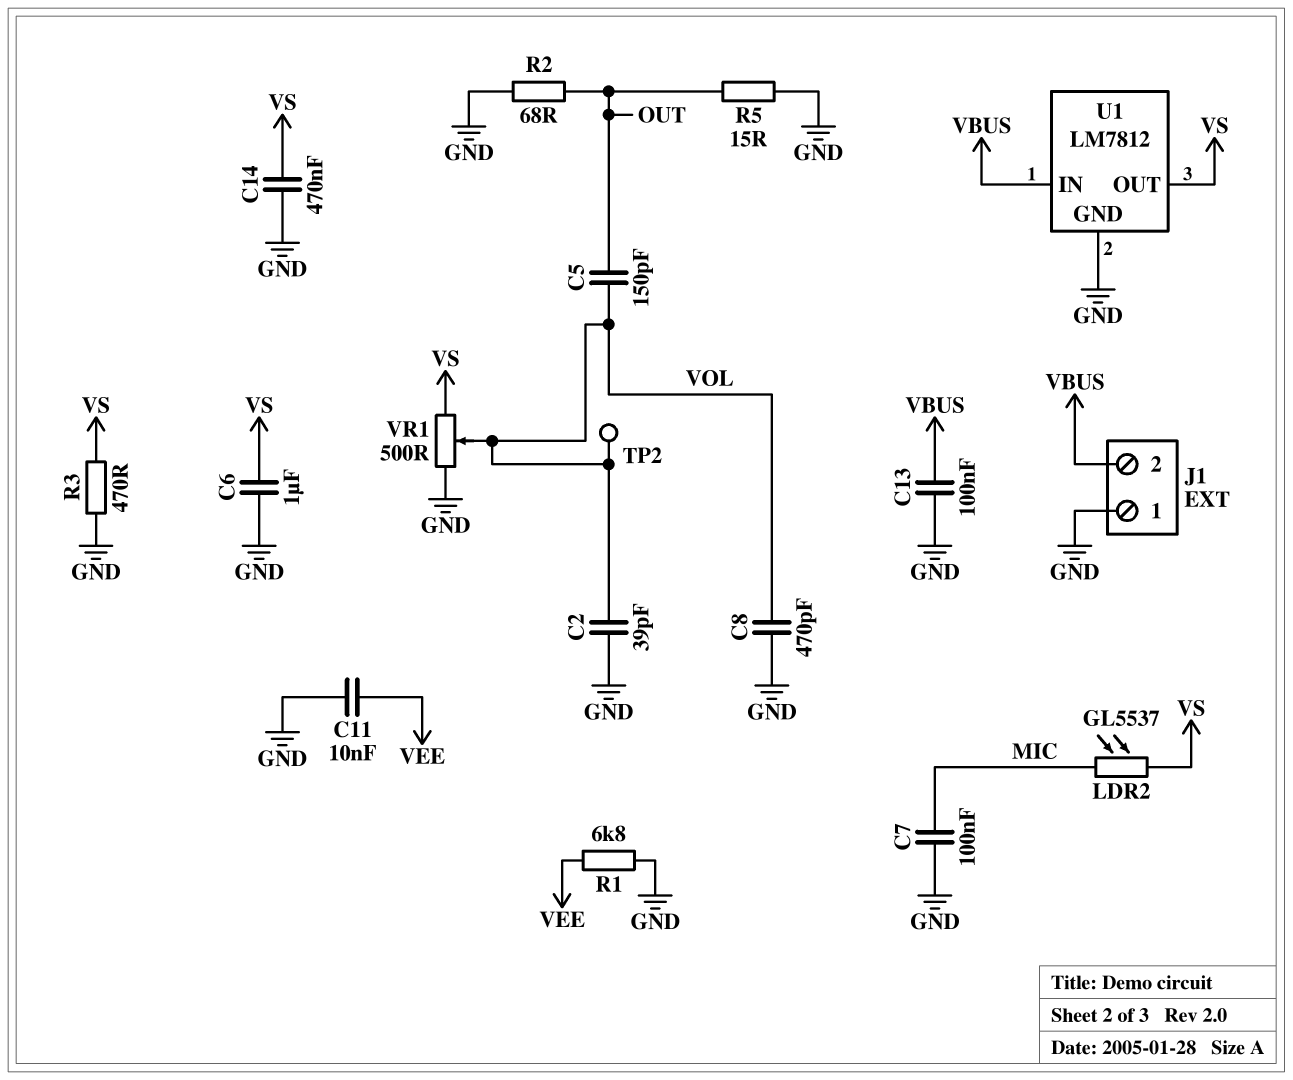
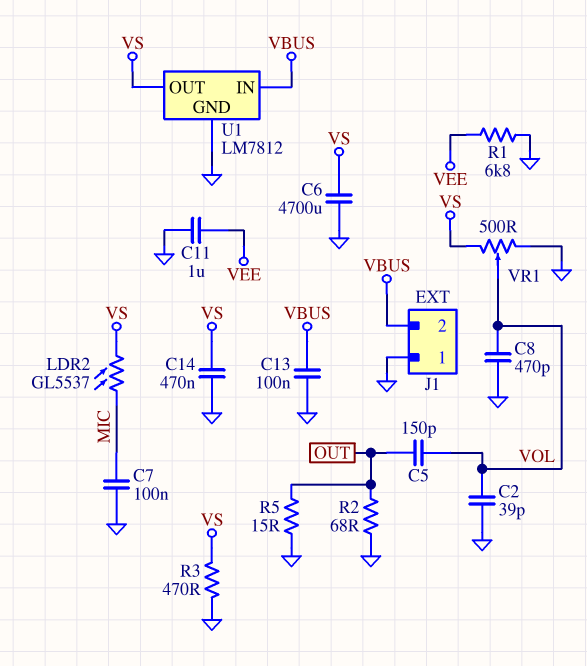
C6: 1uF (GND, VS) -> 4700uF (GND, VS)
C11: 10nF (GND, VEE) -> 1uF (GND, VEE)
TP2: test point (VOL) -> none

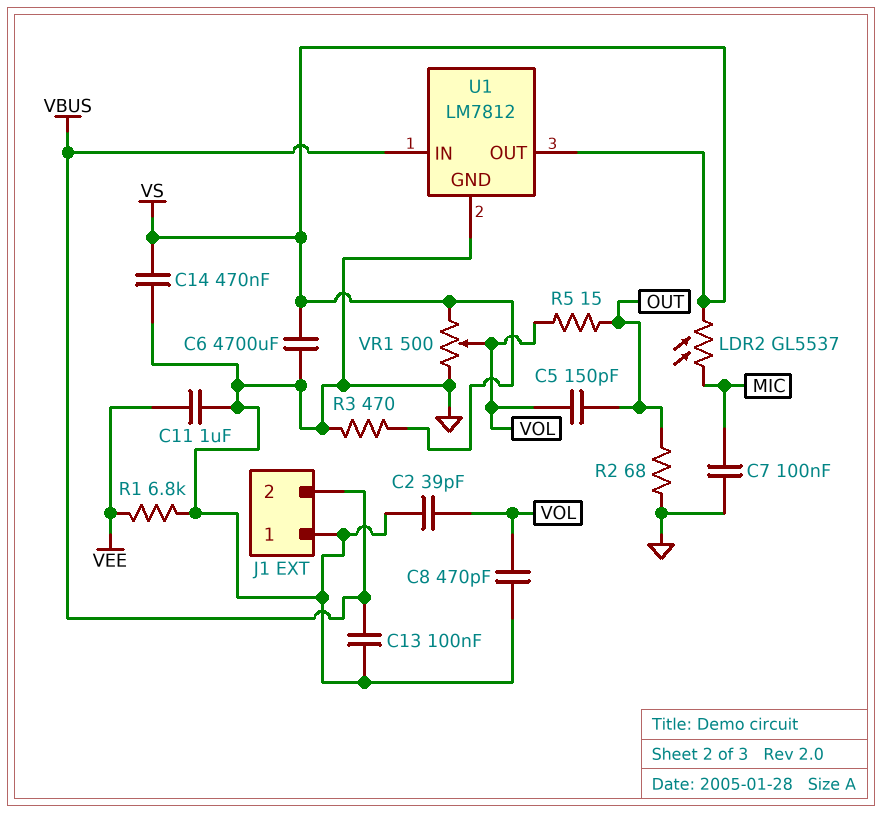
R5: 15 (GND, OUT) -> 15 (OUT, VOL)

